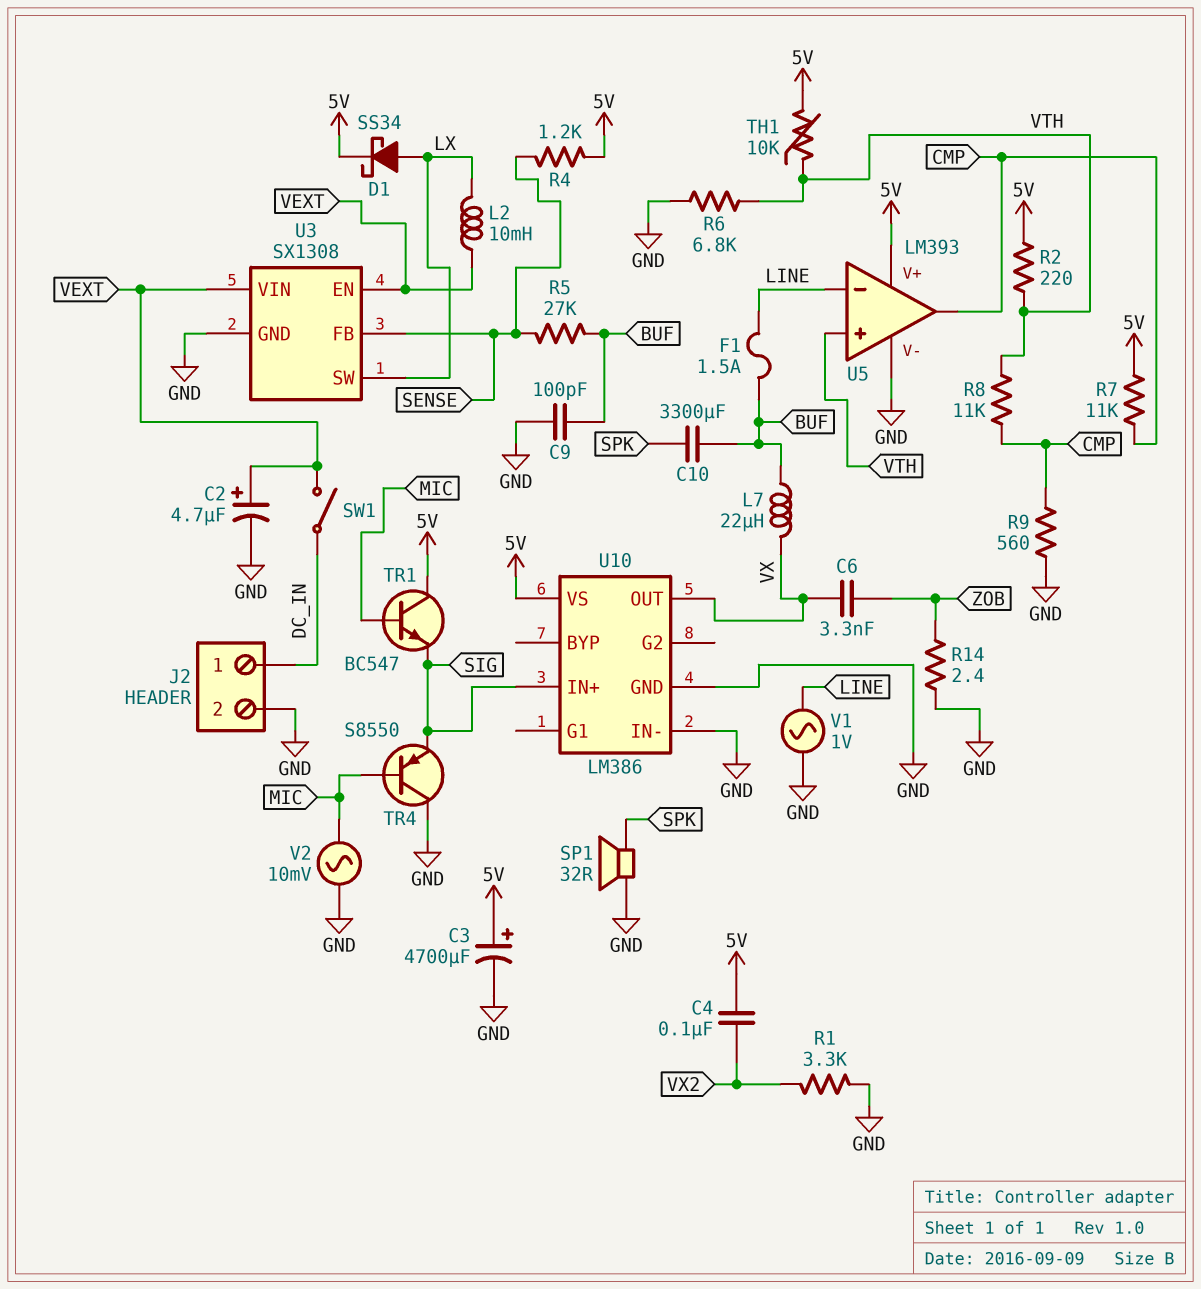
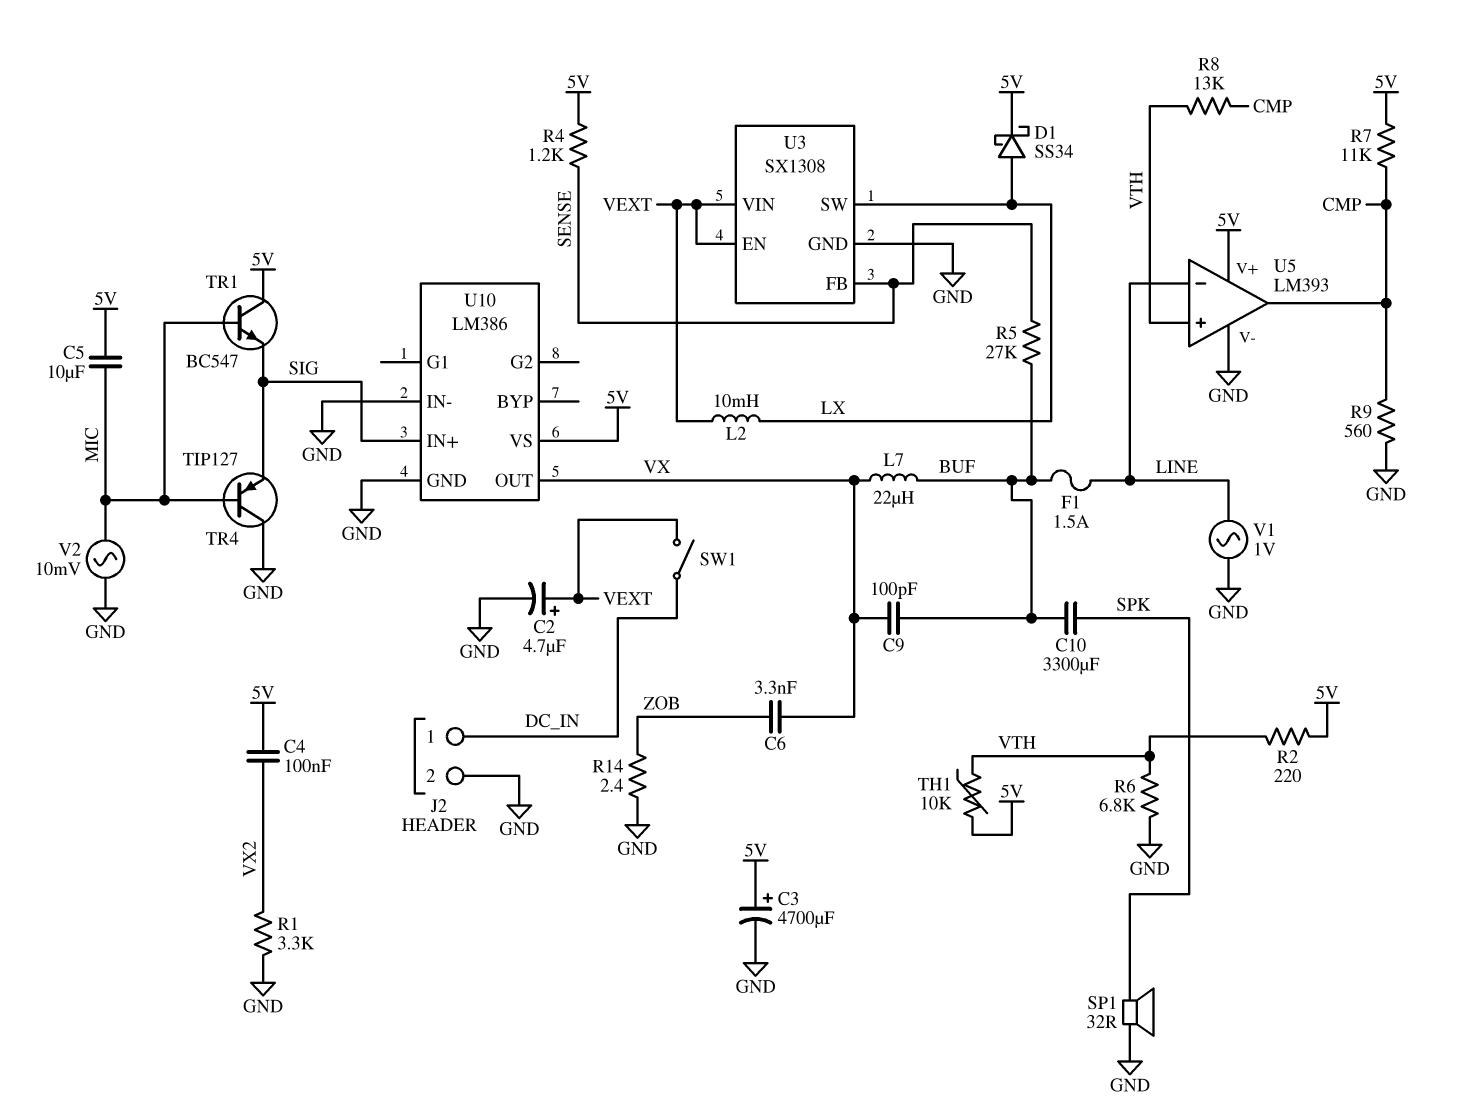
C5: none -> 10uF (5V, MIC)
C9: 100pF (BUF, GND) -> 100pF (BUF, VX)
R8: 11k (CMP, VTH) -> 13k (CMP, VTH)
TR4: PNP S8550 (B MIC, C GND, E SIG) -> PNP TIP127 (B MIC, C GND, E SIG)

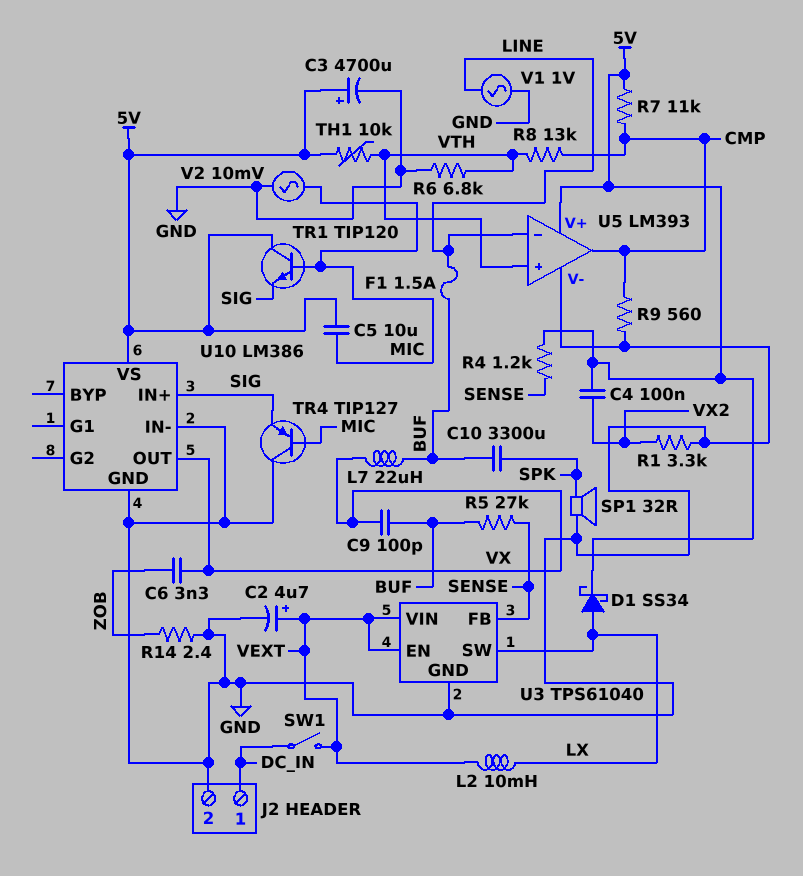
R2: 220 (5V, VTH) -> none
TR1: NPN BC547 (B MIC, C 5V, E SIG) -> NPN TIP120 (B MIC, C 5V, E SIG)
U3: SX1308 -> TPS61040

